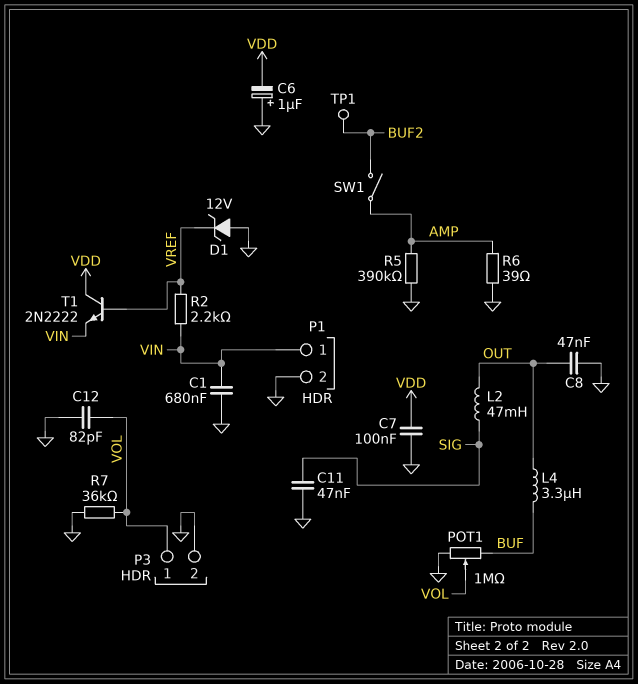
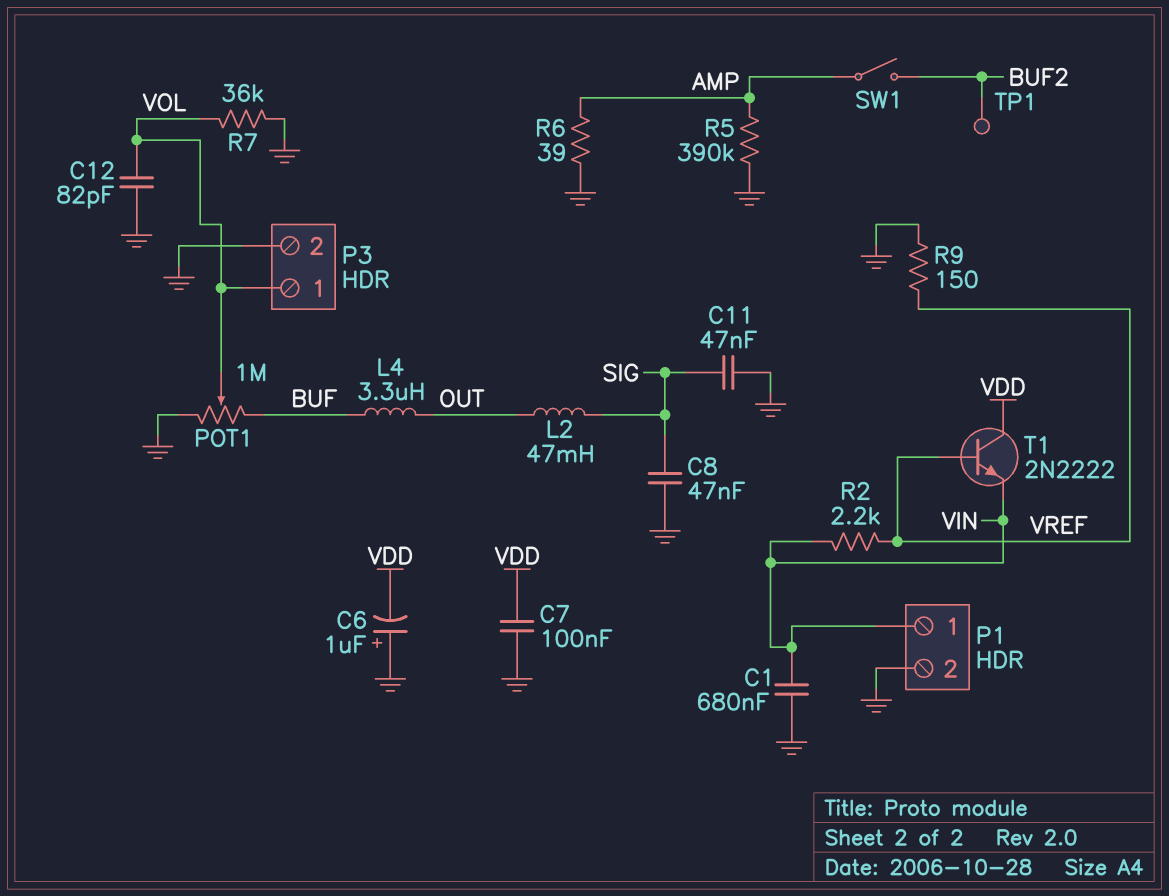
C8: 47nF (GND, OUT) -> 47nF (GND, SIG)
D1: zener 12V (A GND, K VREF) -> none
R9: none -> 150 (GND, VREF)

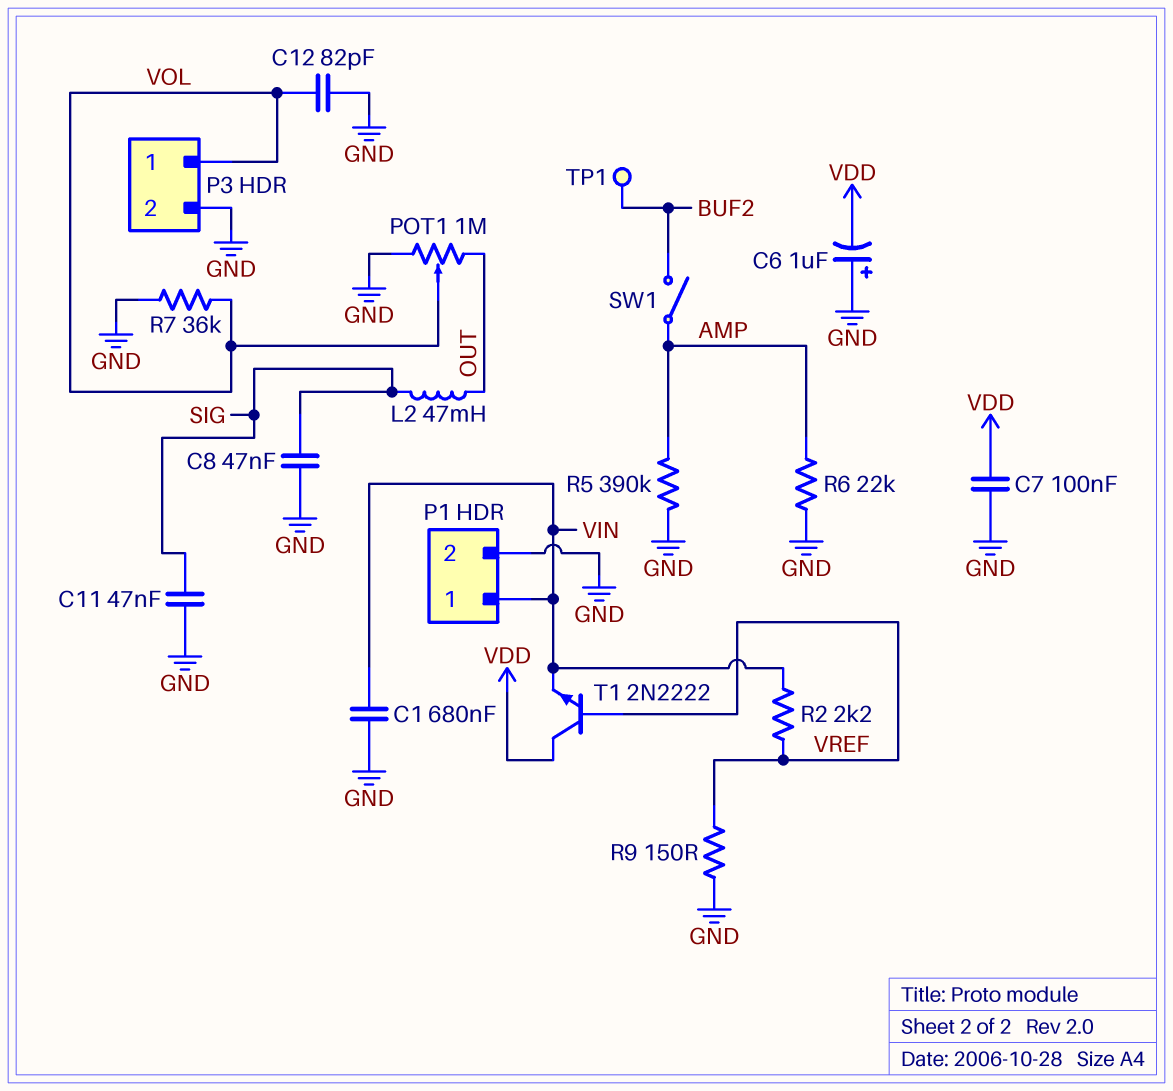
L4: 3.3uH (BUF, OUT) -> none
POT1: 1M (BUF, GND, wiper VOL) -> 1M (GND, OUT, wiper VOL)
R6: 39 (AMP, GND) -> 22k (AMP, GND)

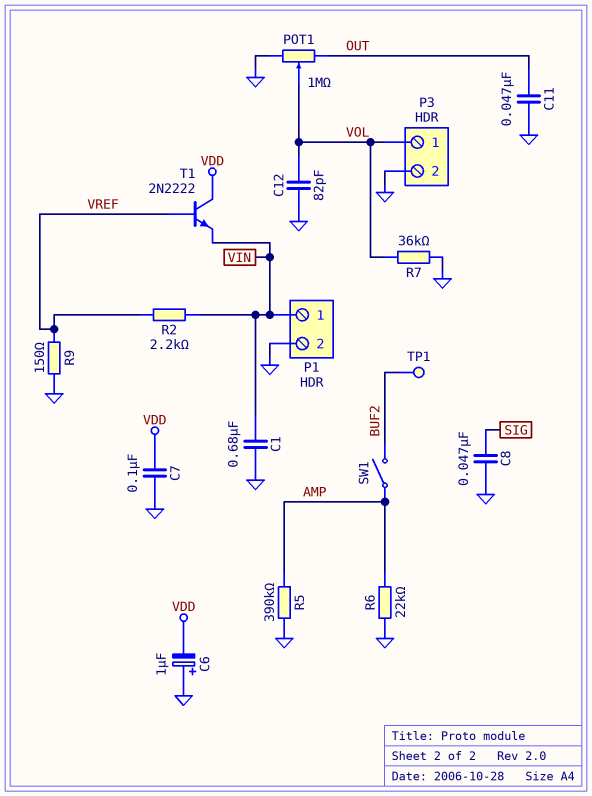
C11: 47nF (GND, SIG) -> 47nF (GND, OUT)
L2: 47mH (OUT, SIG) -> none

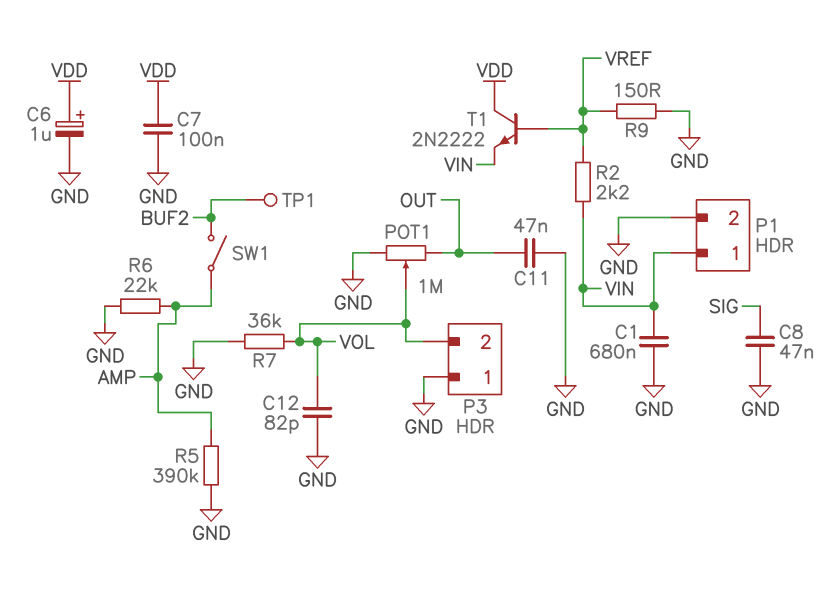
C6: 1uF (plus GND, minus VDD) -> 1uF (plus VDD, minus GND)
P3 pin 1: VOL -> GND
P3 pin 2: GND -> VOL

